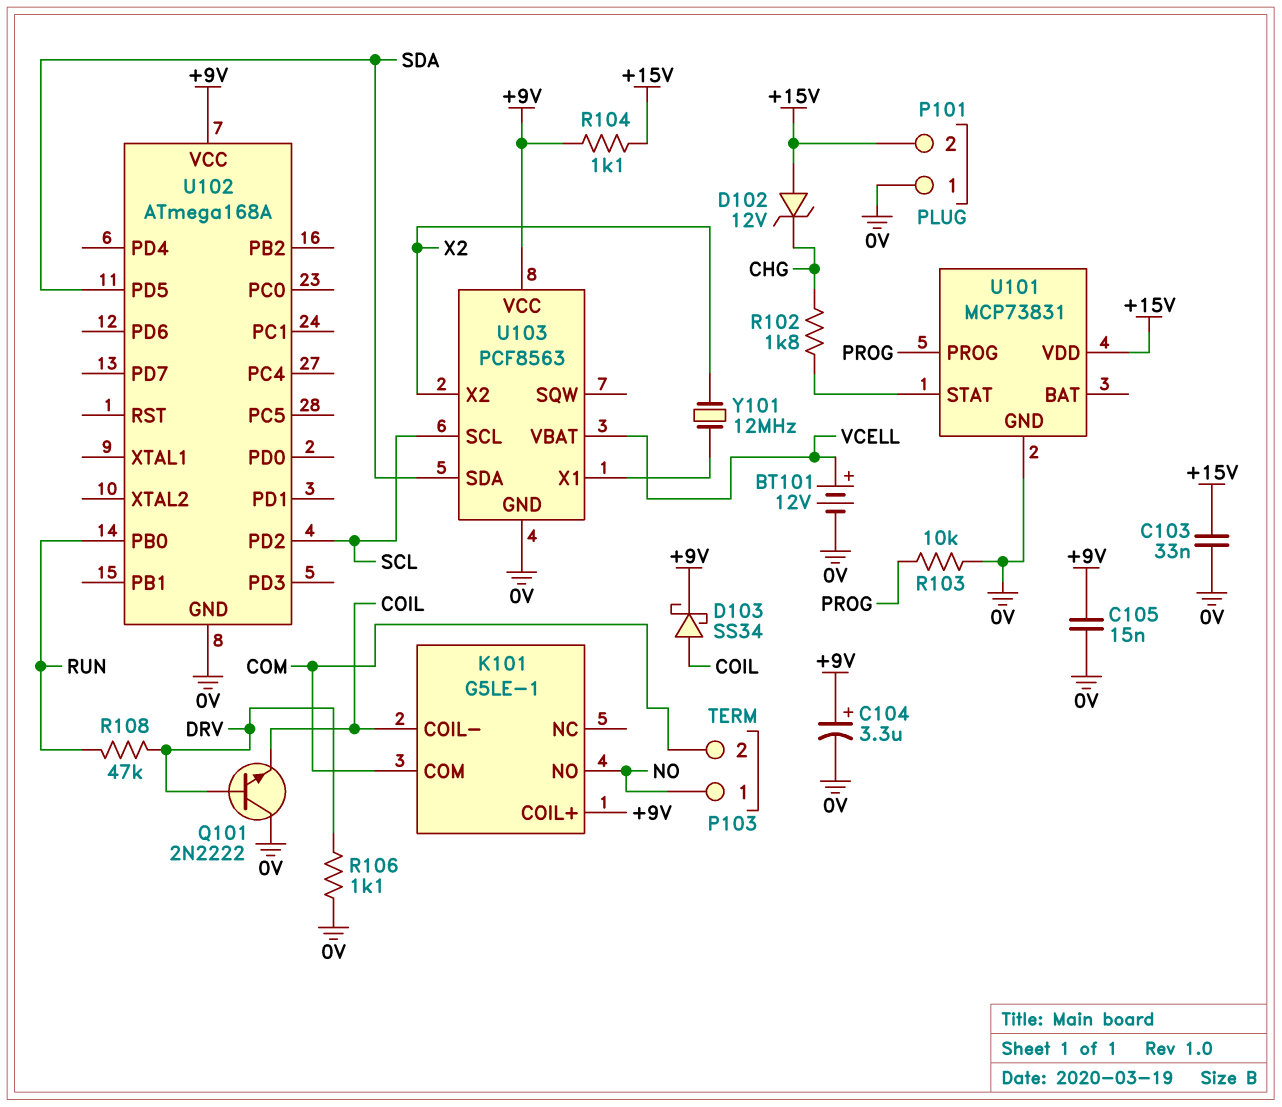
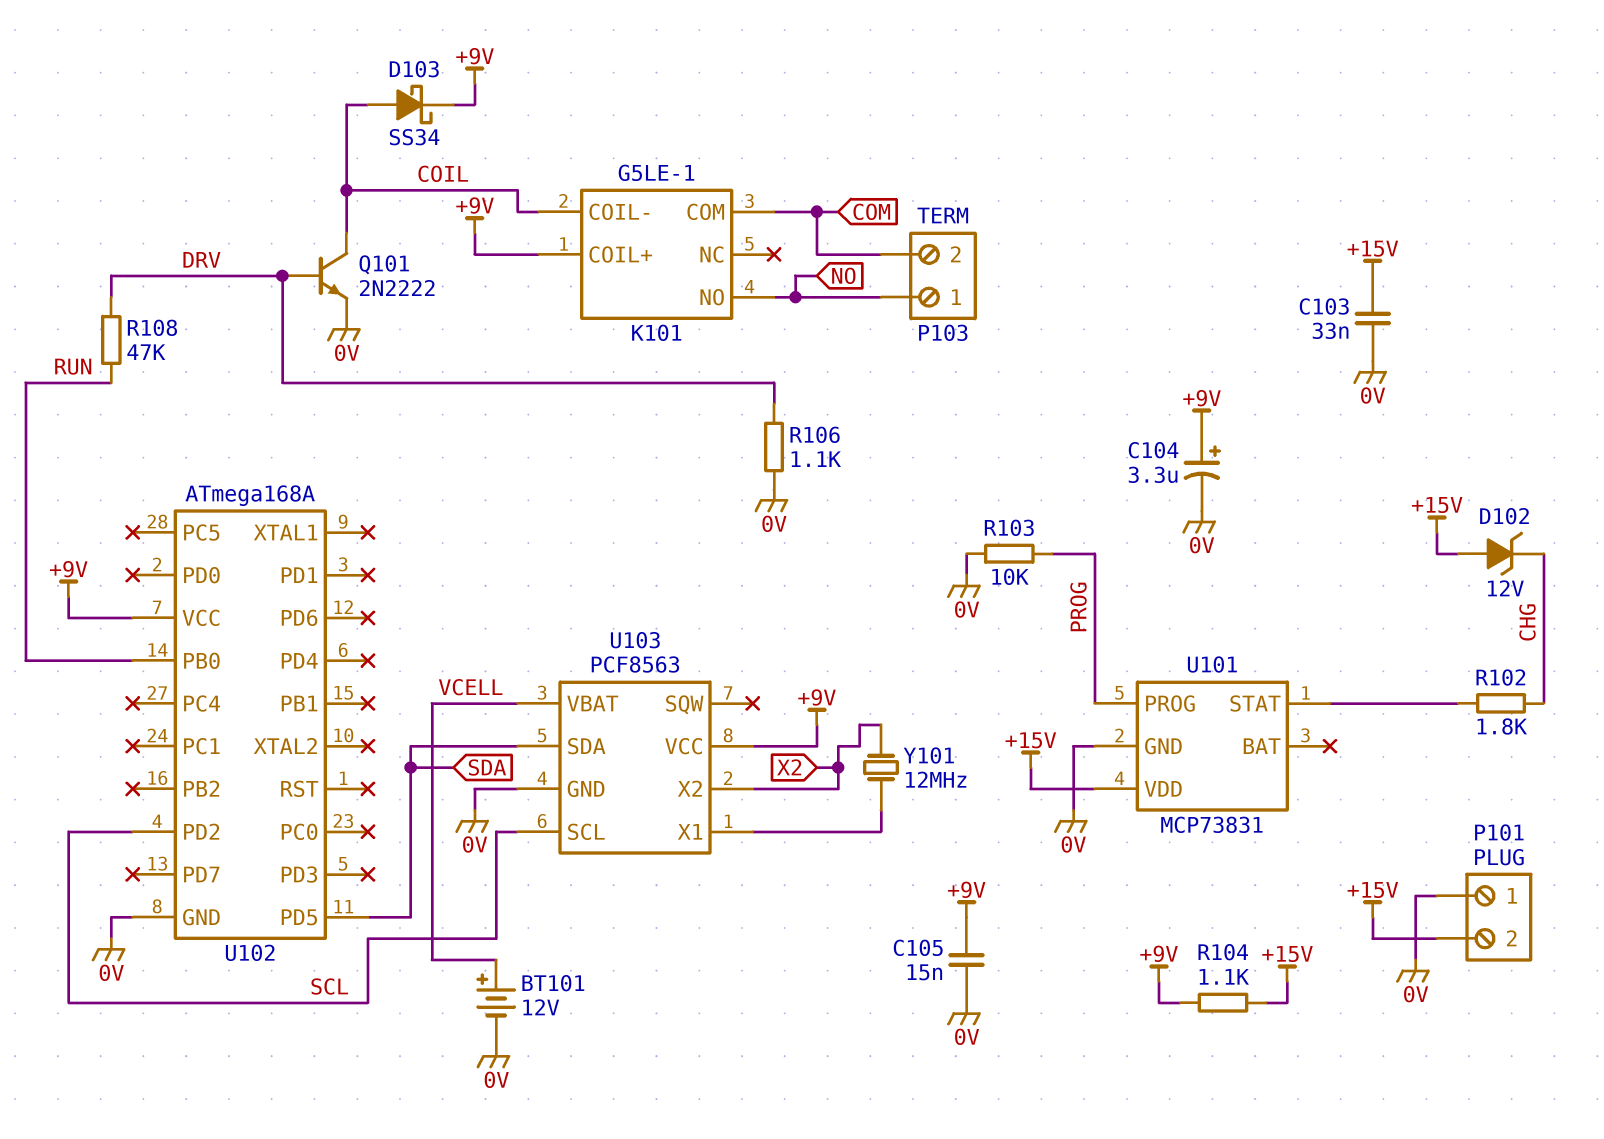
Q101: NPN 2N2222 (B DRV, C 0V, E COIL) -> NPN 2N2222 (B DRV, C COIL, E 0V)

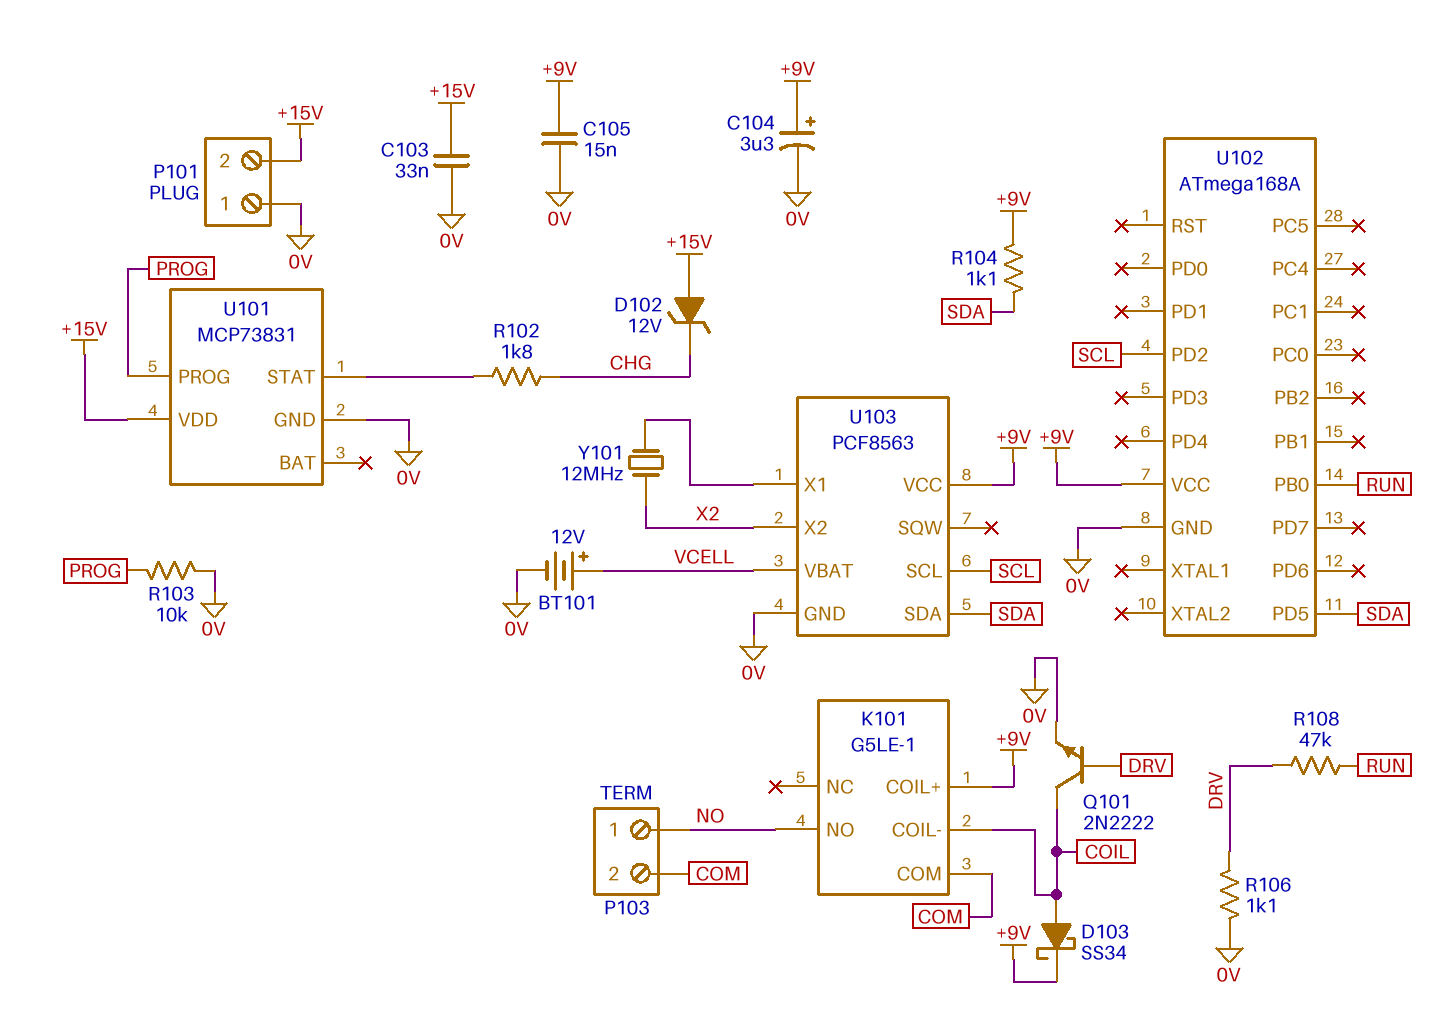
R104: 1.1k (+9V, +15V) -> 1.1k (+9V, SDA)

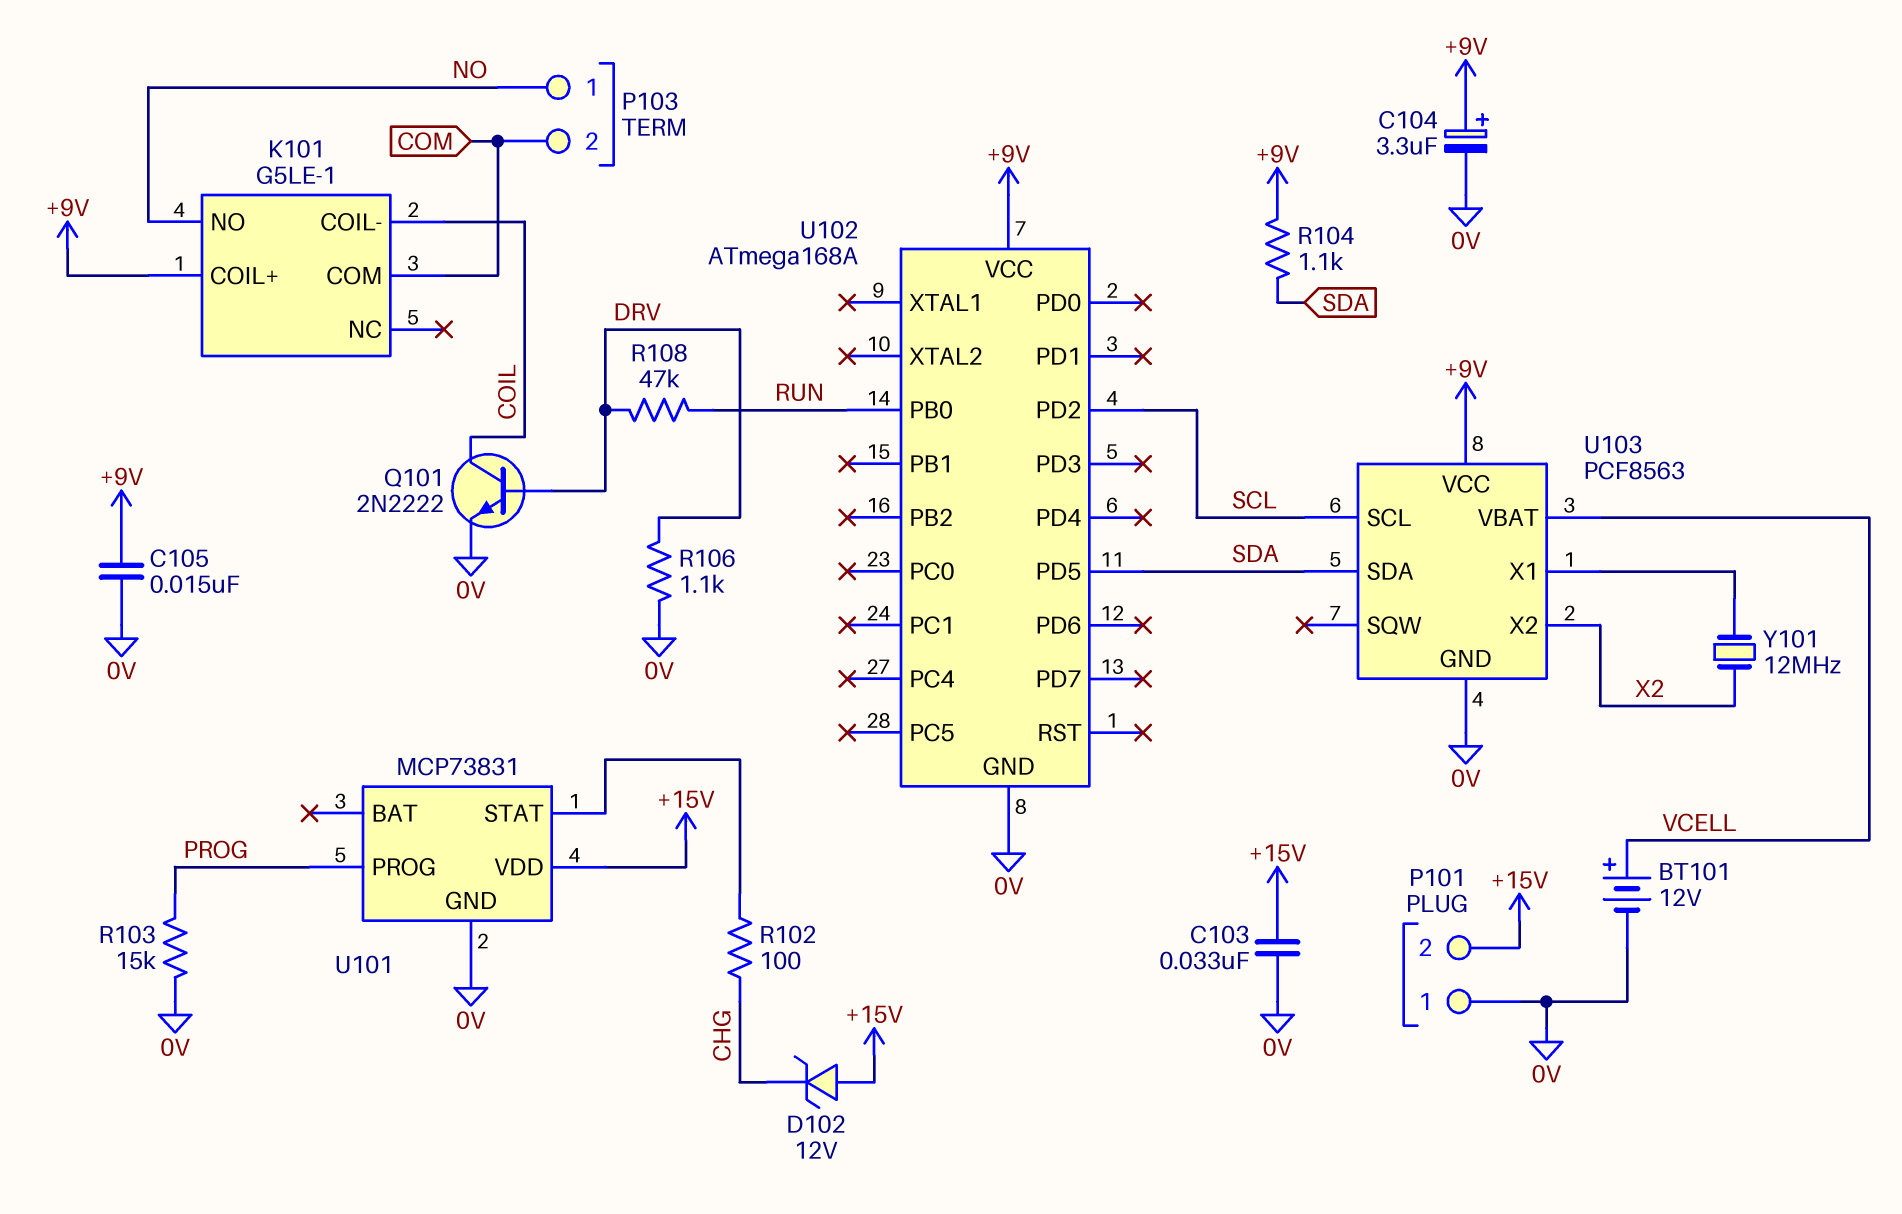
D103: schottky SS34 (A COIL, K +9V) -> none
R102: 1.8k (CHG, U101/STAT) -> 100 (CHG, U101/STAT)
R103: 10k (0V, PROG) -> 15k (0V, PROG)

